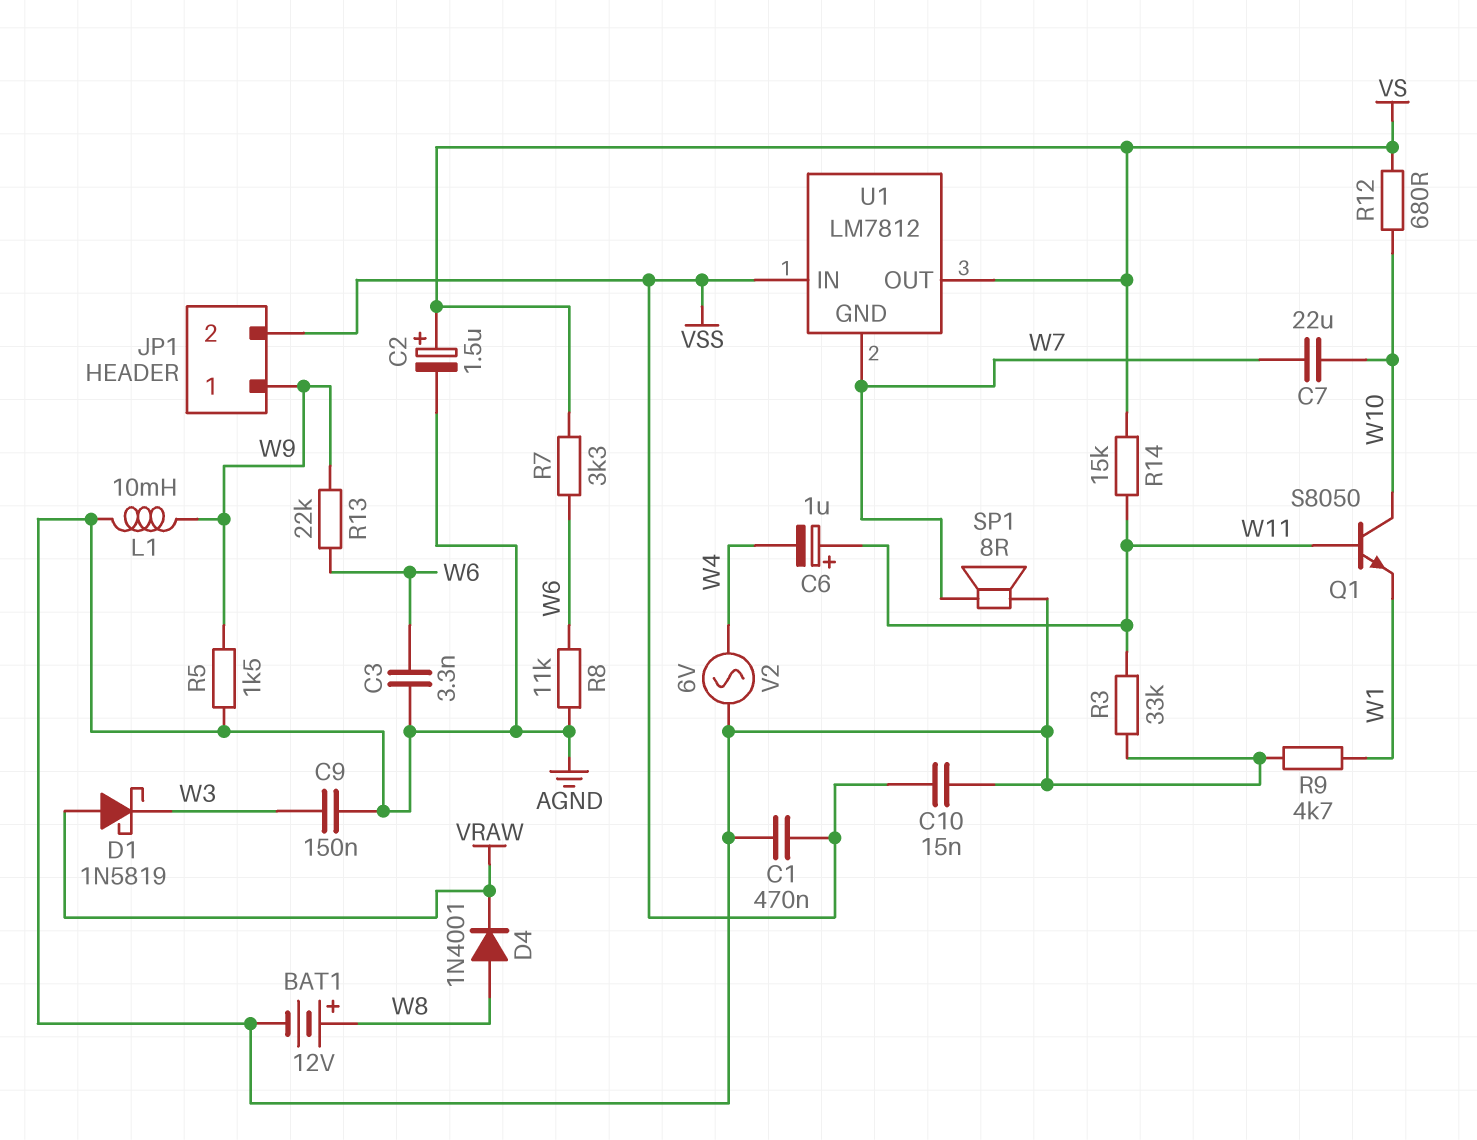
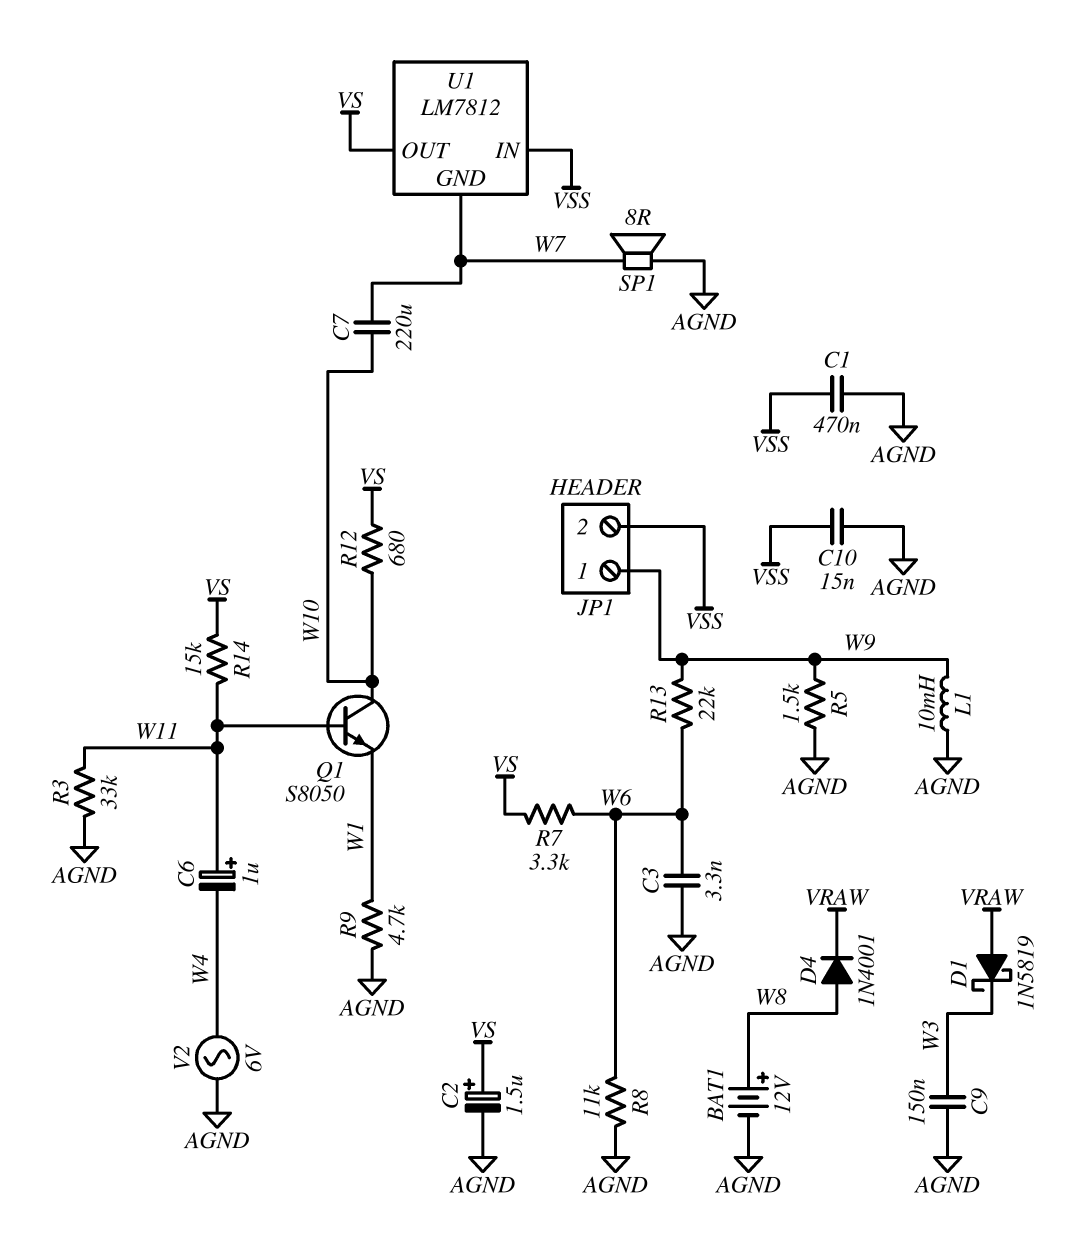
C7: 22uF (W7, W10) -> 220uF (W7, W10)

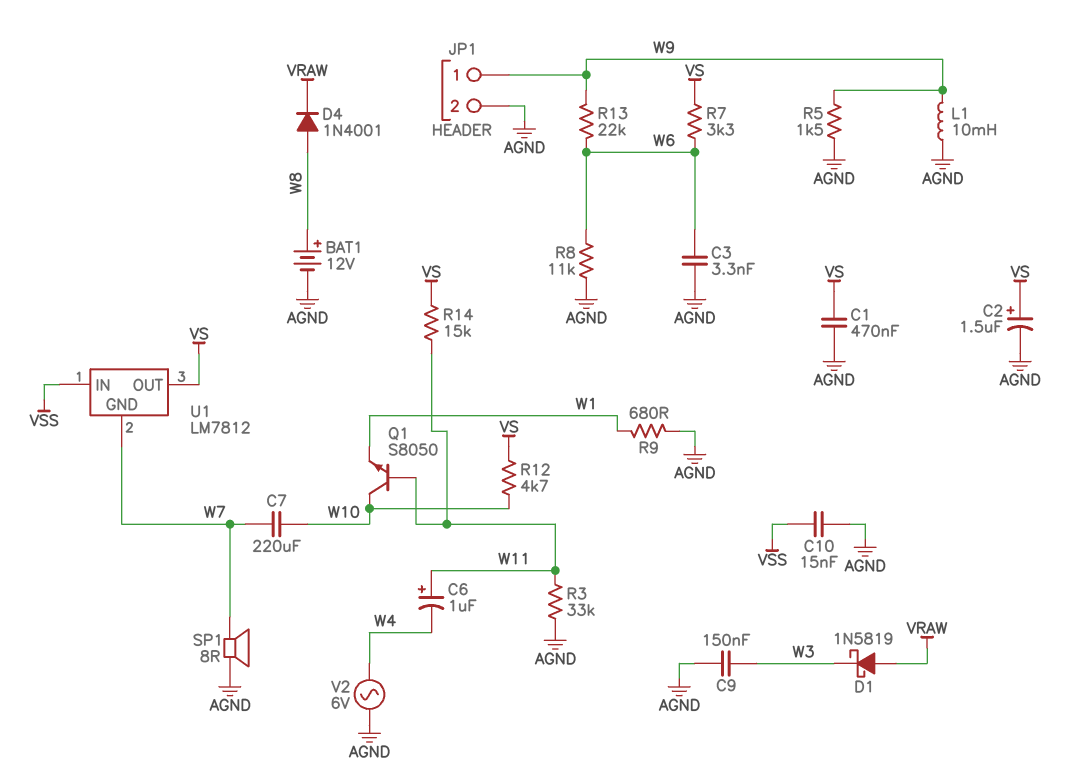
C1: 470nF (AGND, VSS) -> 470nF (AGND, VS)
JP1 pin 2: VSS -> AGND
R9: 4.7k (AGND, W1) -> 680 (AGND, W1)
R12: 680 (VS, W10) -> 4.7k (VS, W10)

